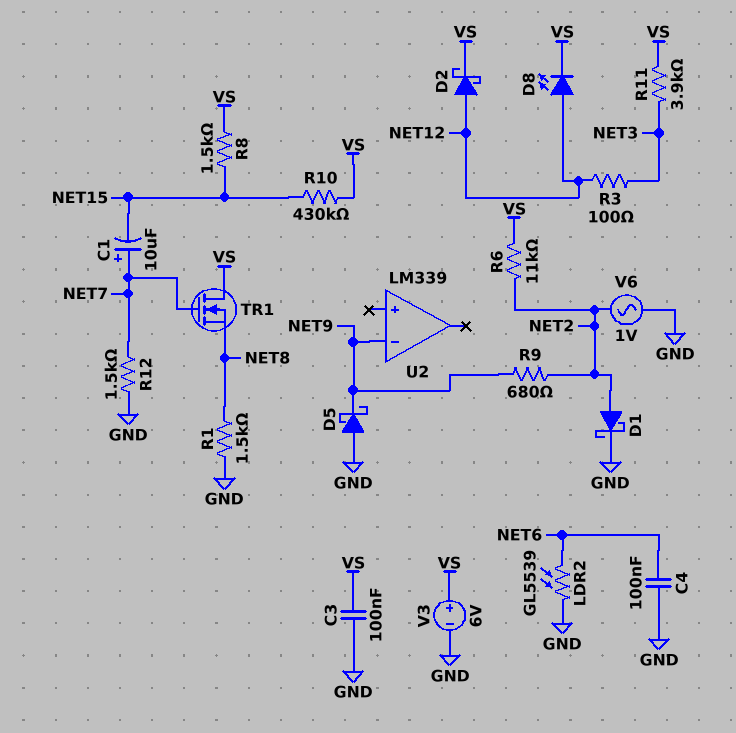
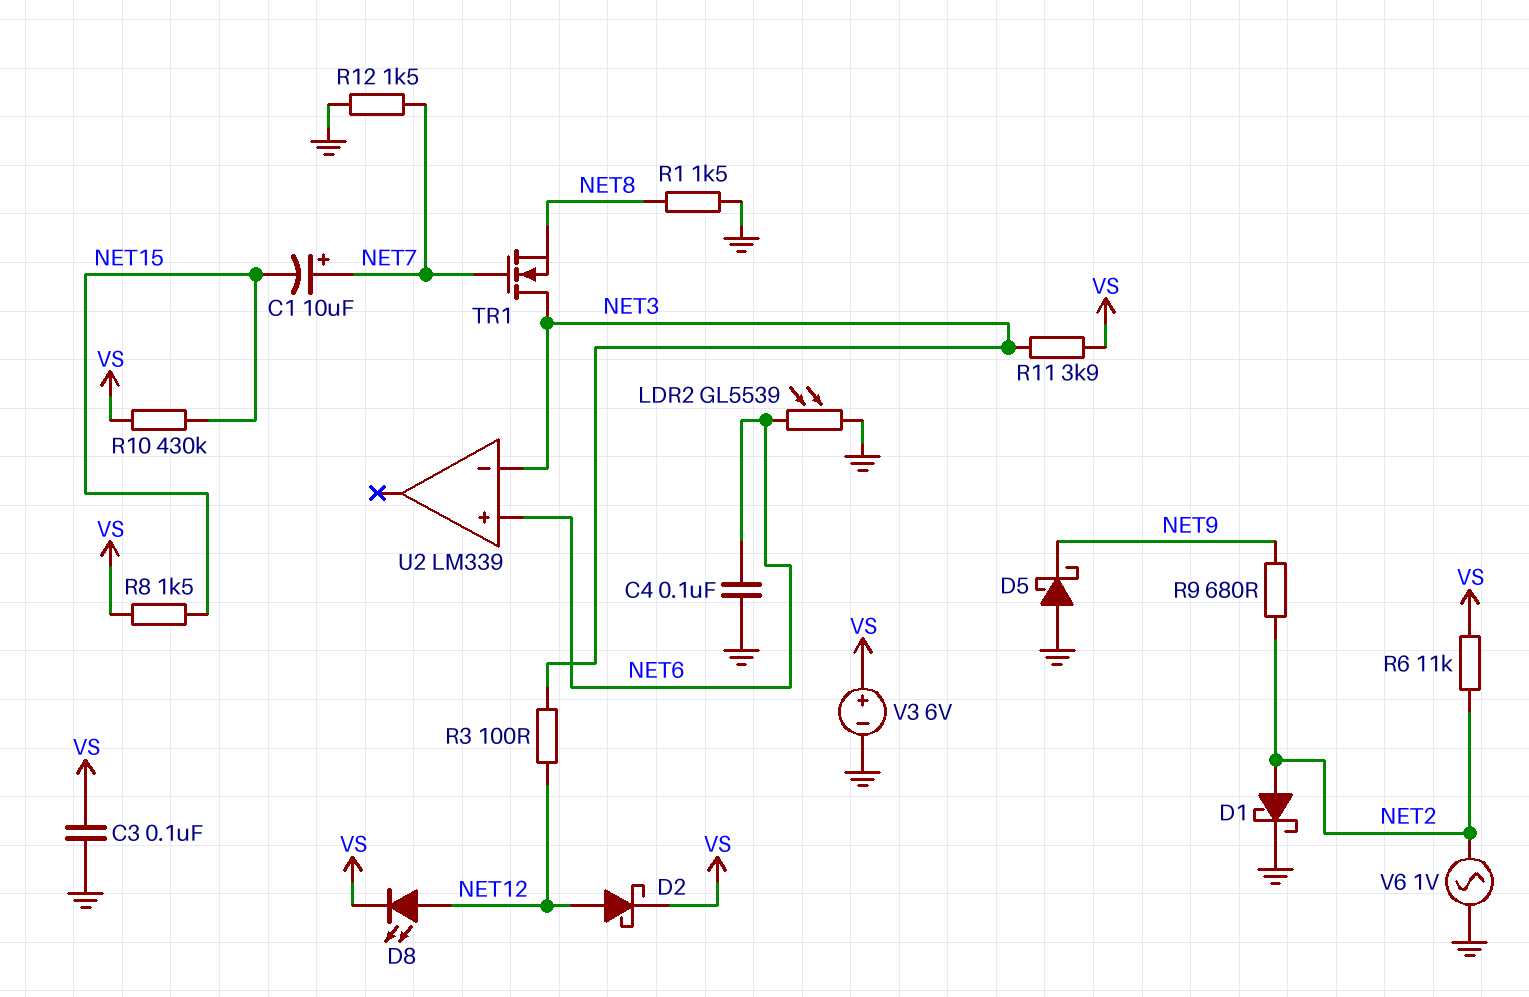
TR1: NMOS (G NET7, D VS, S NET8) -> NMOS (G NET7, D NET3, S NET8)
U2 pin in+: none -> NET6
U2 pin in-: NET9 -> NET3

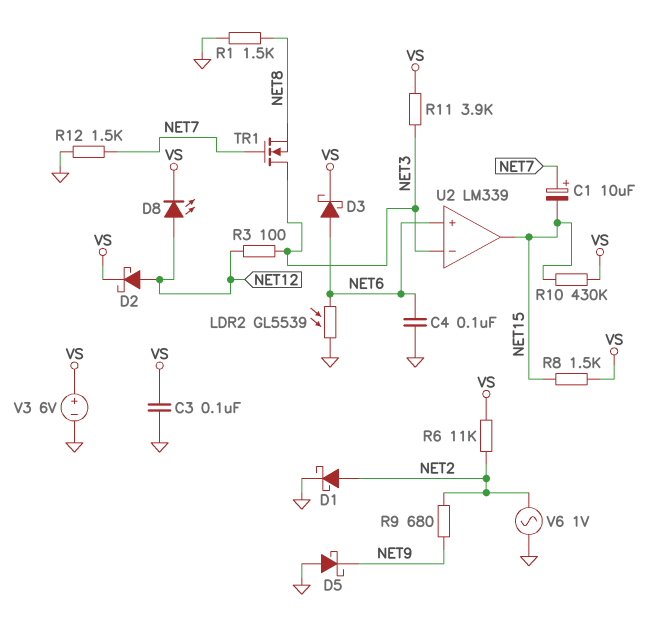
D3: none -> schottky (A NET6, K VS)
U2 pin out: none -> NET15

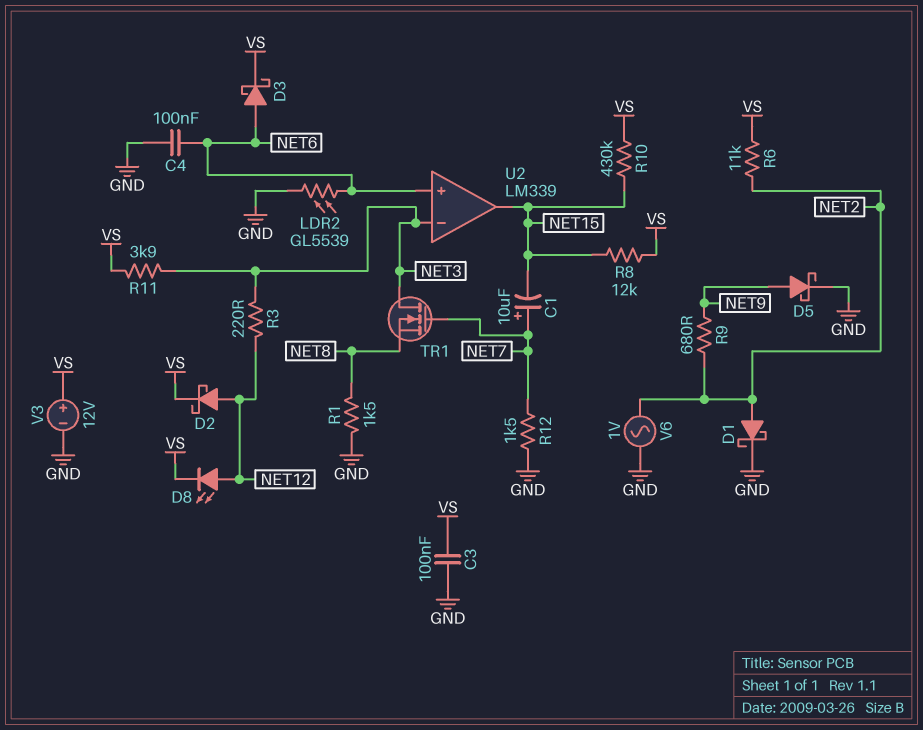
D5: schottky (A GND, K NET9) -> schottky (A NET9, K GND)
R3: 100 (NET3, NET12) -> 220 (NET3, NET12)
R8: 1.5k (NET15, VS) -> 12k (NET15, VS)
V3: 6V (plus VS, minus GND) -> 12V (plus VS, minus GND)

